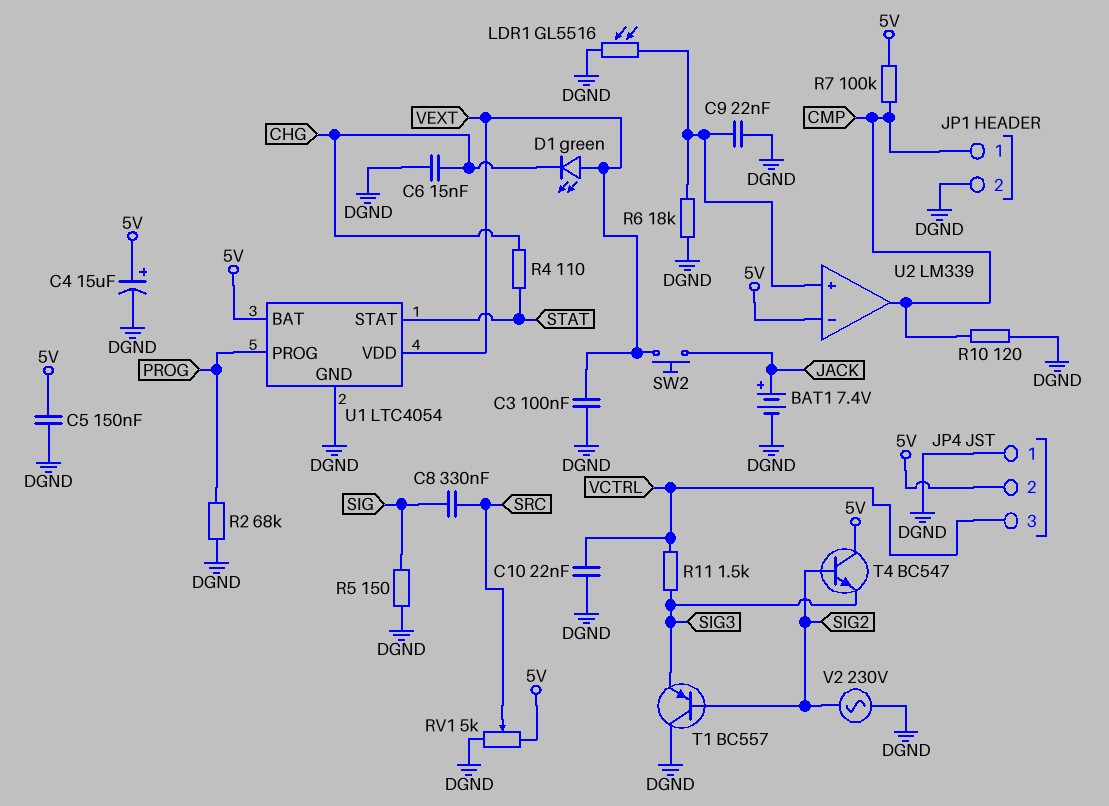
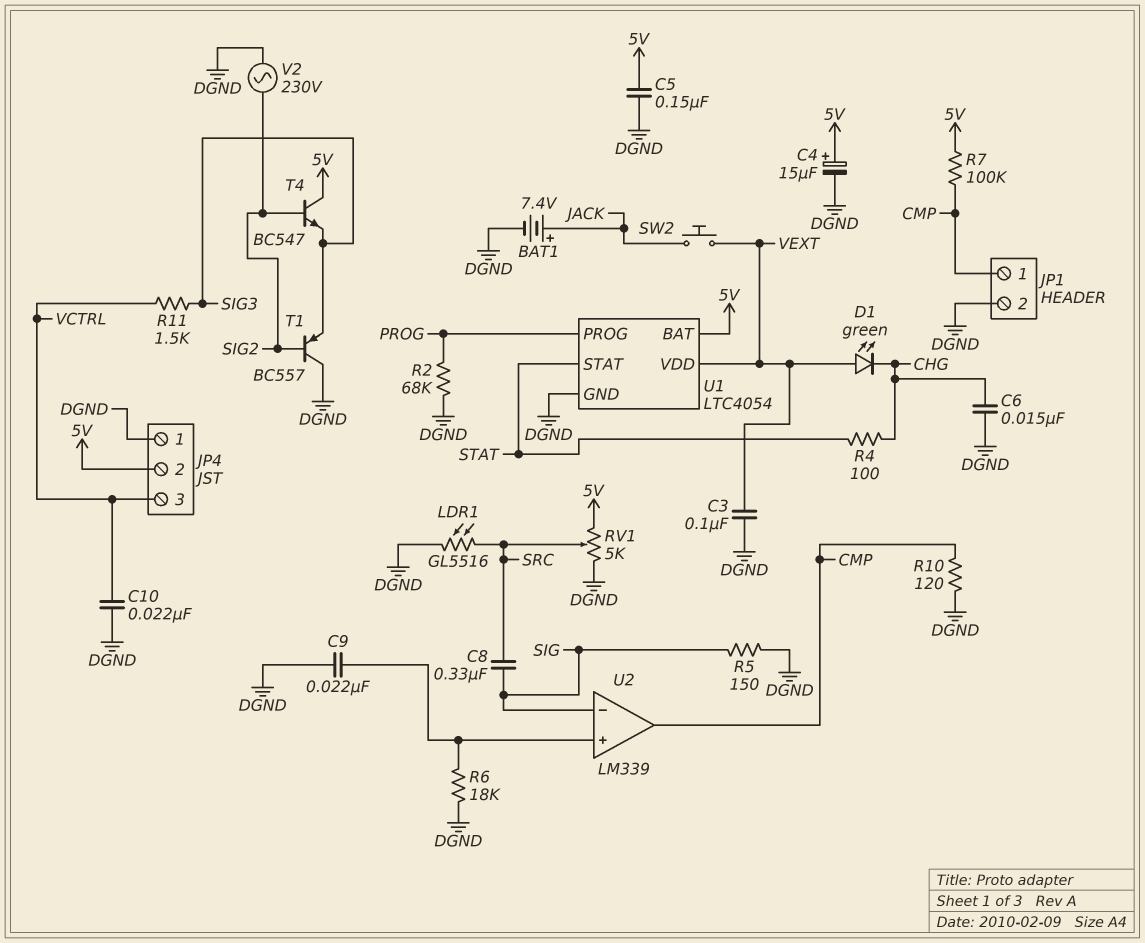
LDR1: GL5516 (DGND, U2/in+) -> GL5516 (DGND, SRC)
R4: 110 (CHG, STAT) -> 100 (CHG, STAT)
U2 pin in-: 5V -> SIG

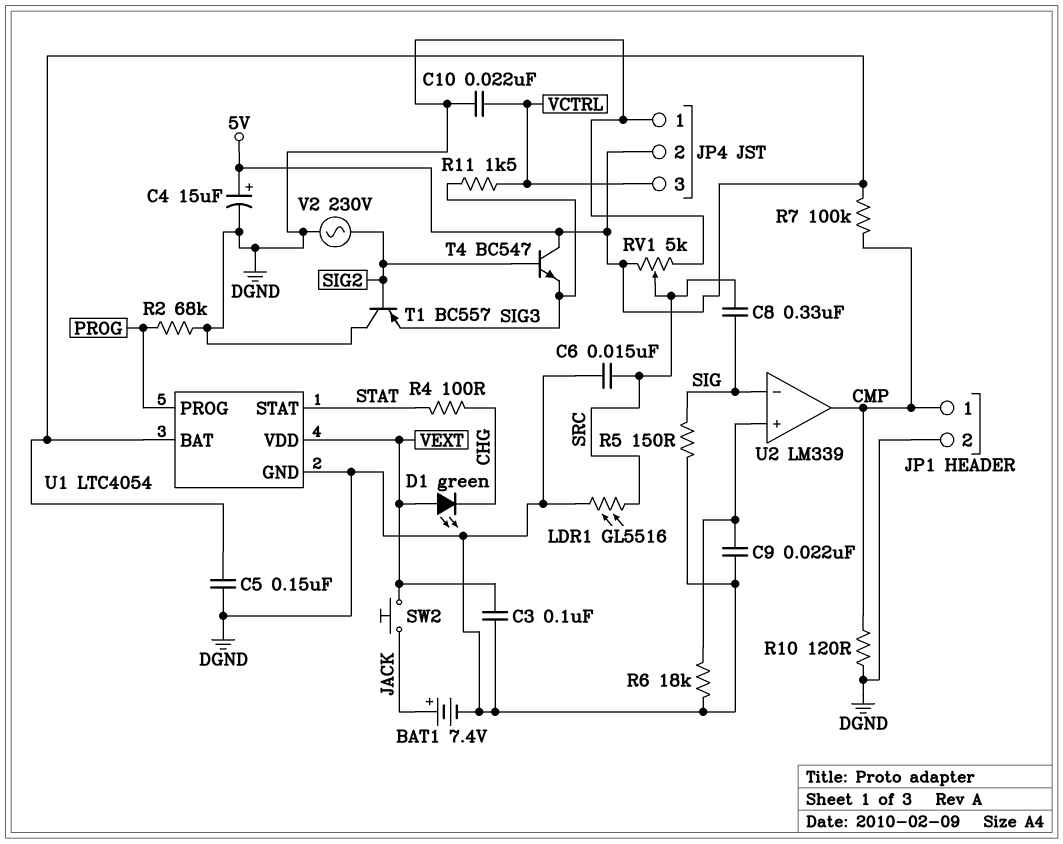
C6: 15nF (CHG, DGND) -> 15nF (DGND, SRC)

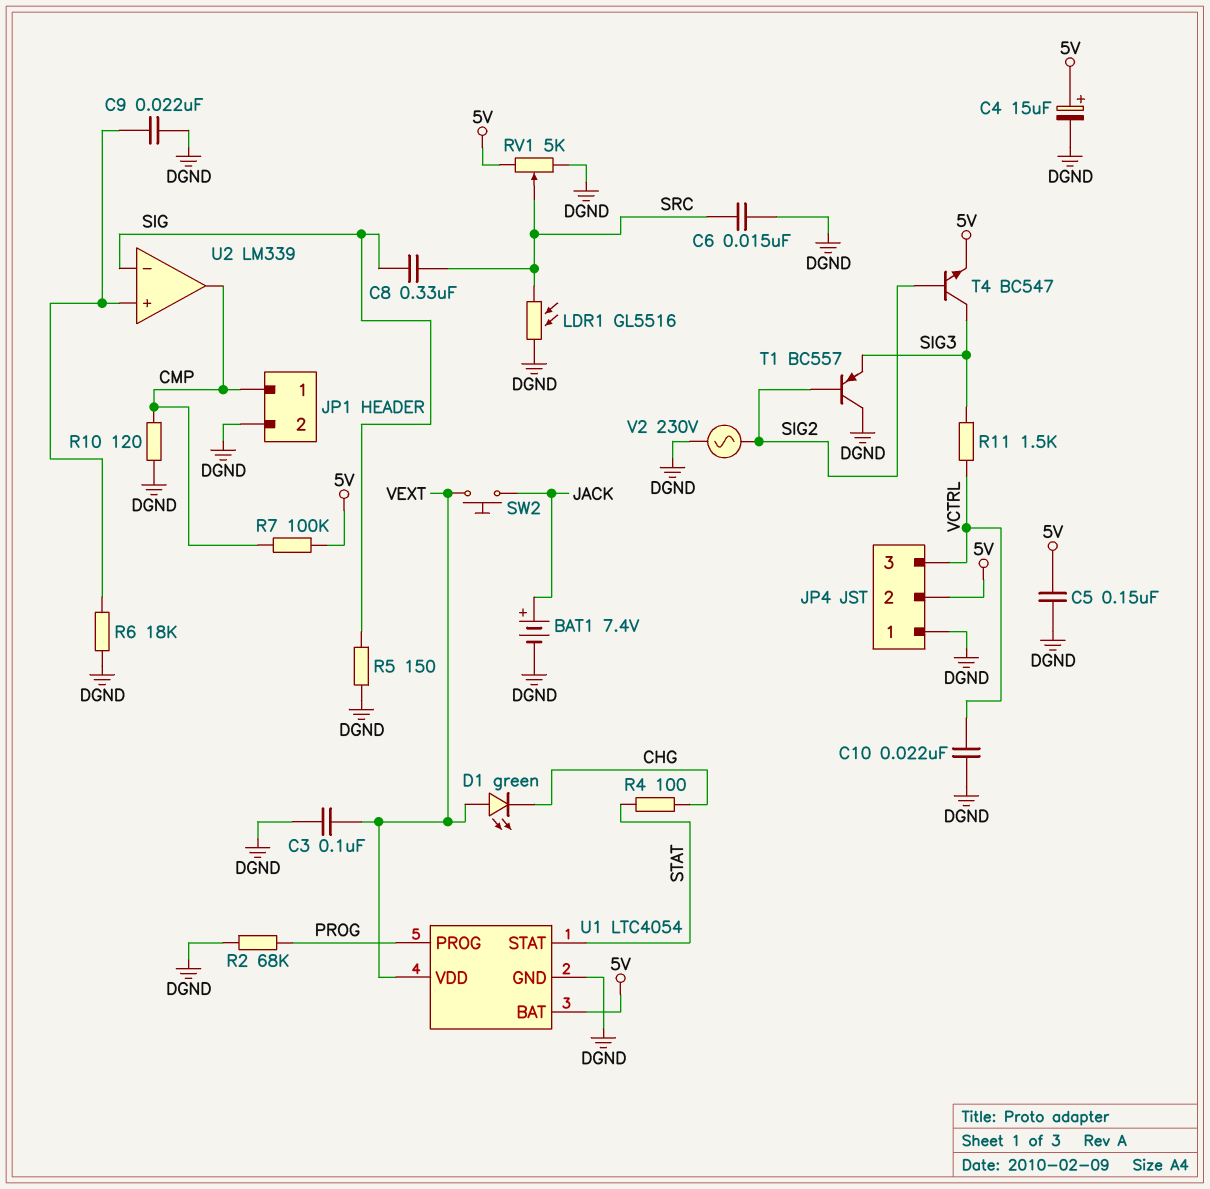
T4: NPN BC547 (B SIG2, C 5V, E SIG3) -> NPN BC547 (B SIG2, C SIG3, E 5V)

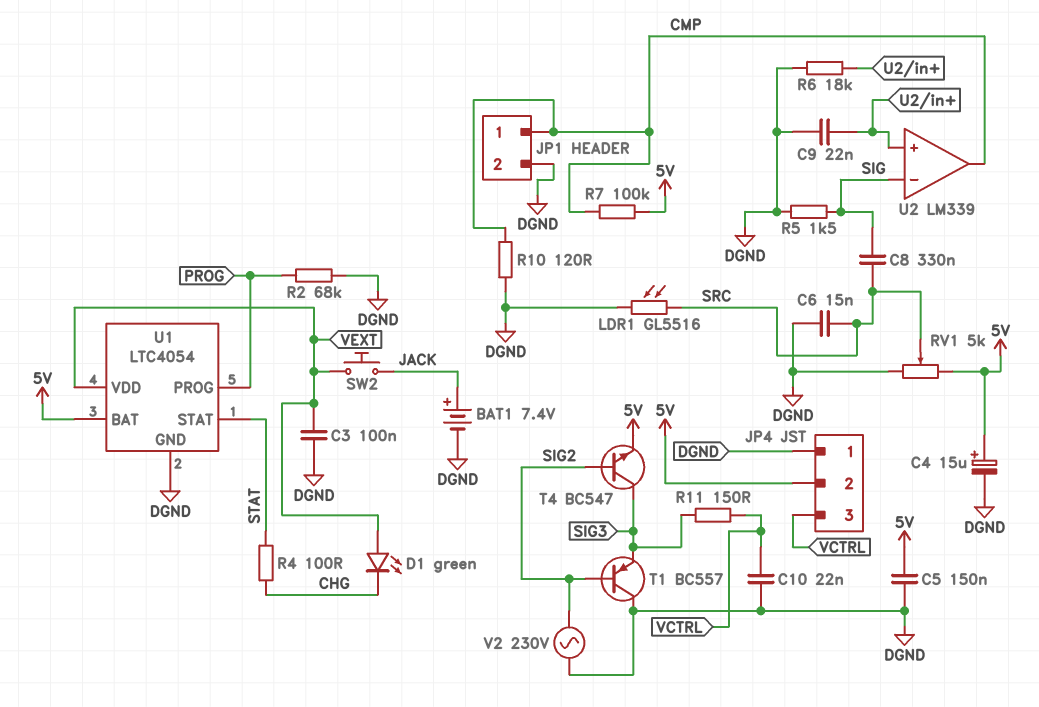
R5: 150 (DGND, SIG) -> 1.5k (DGND, SIG)
R11: 1.5k (SIG3, VCTRL) -> 150 (SIG3, VCTRL)

